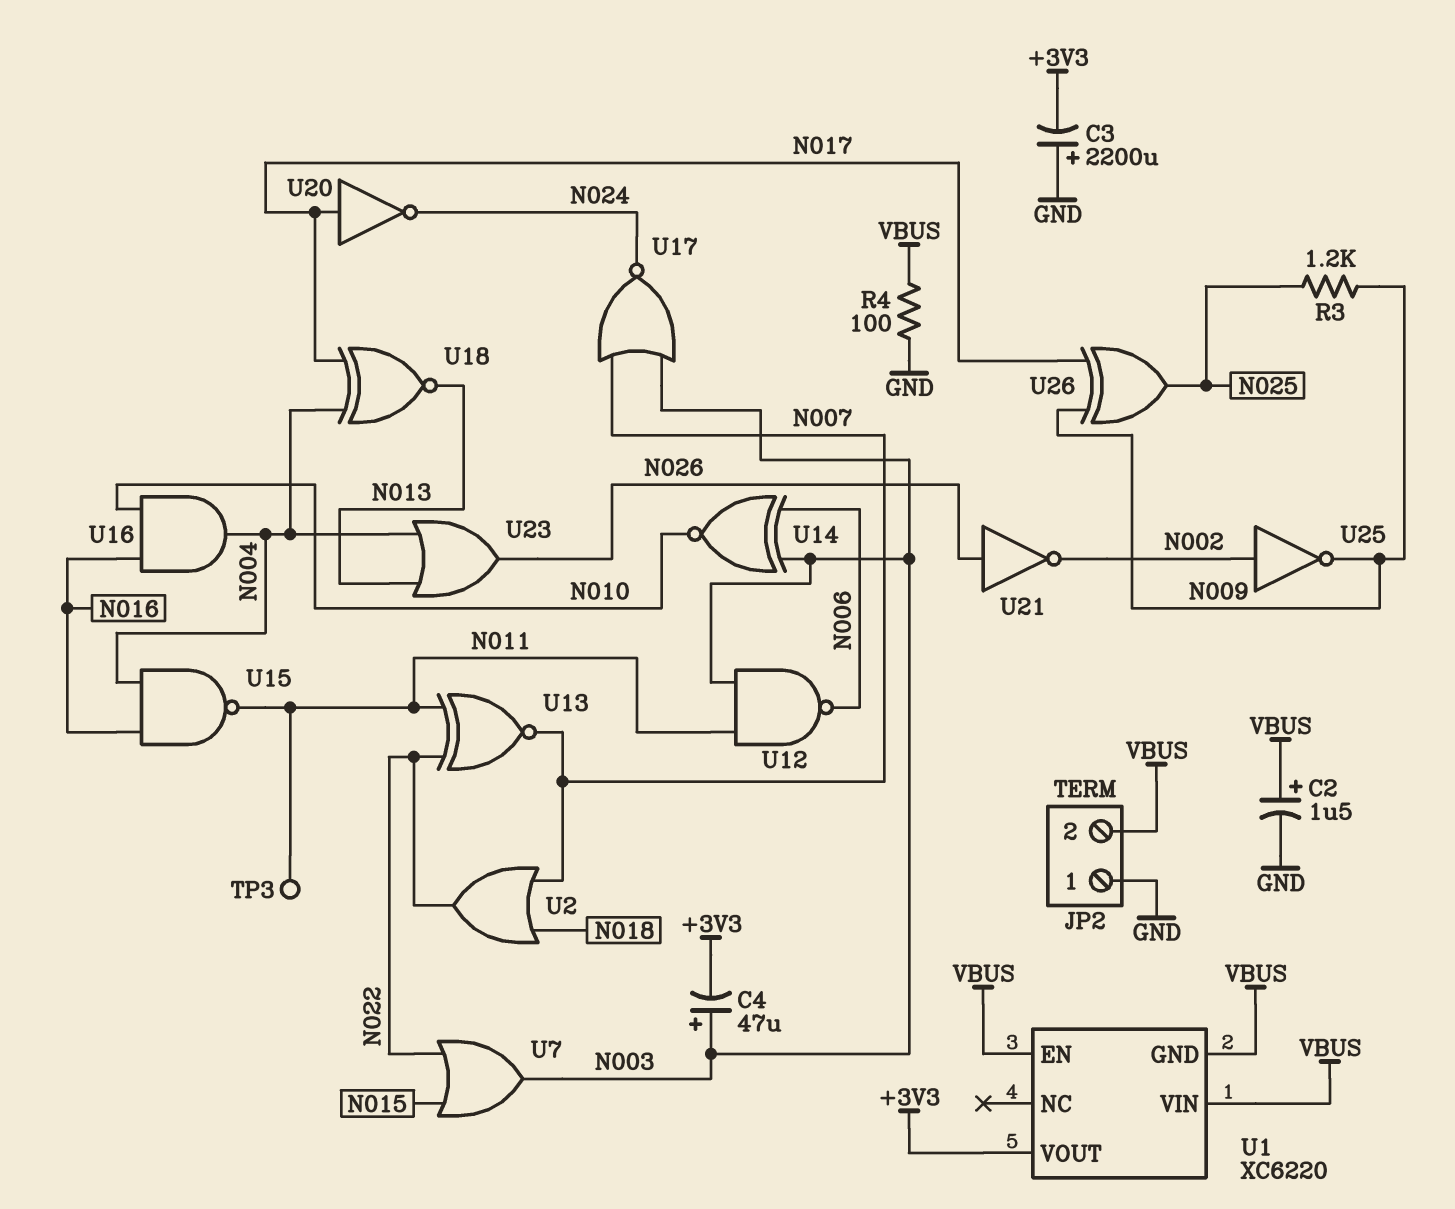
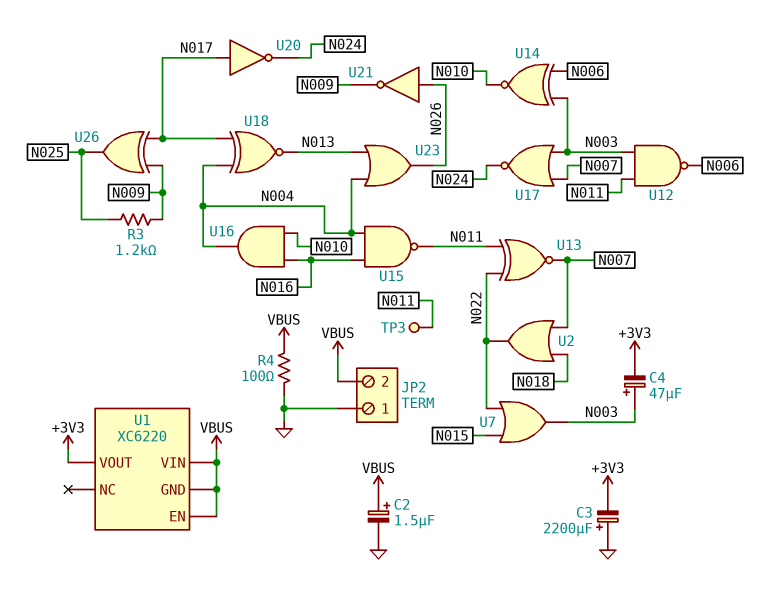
U21: NOT (in N026, out N002) -> NOT (in N026, out N009)
U25: NOT (in N002, out N009) -> none

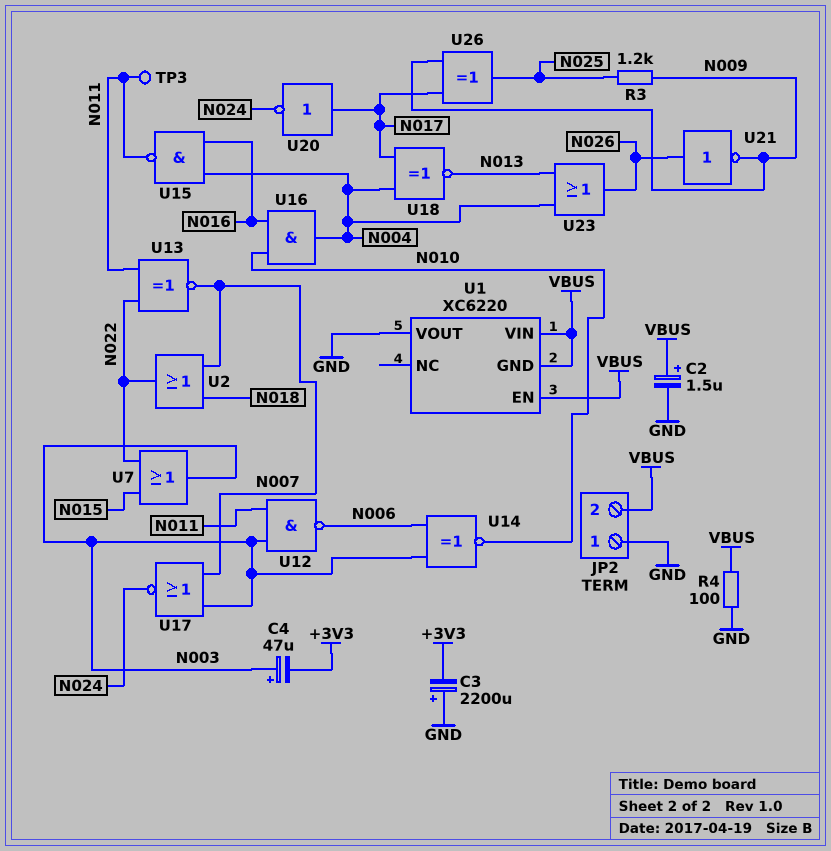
U1 pin VOUT: +3V3 -> GND

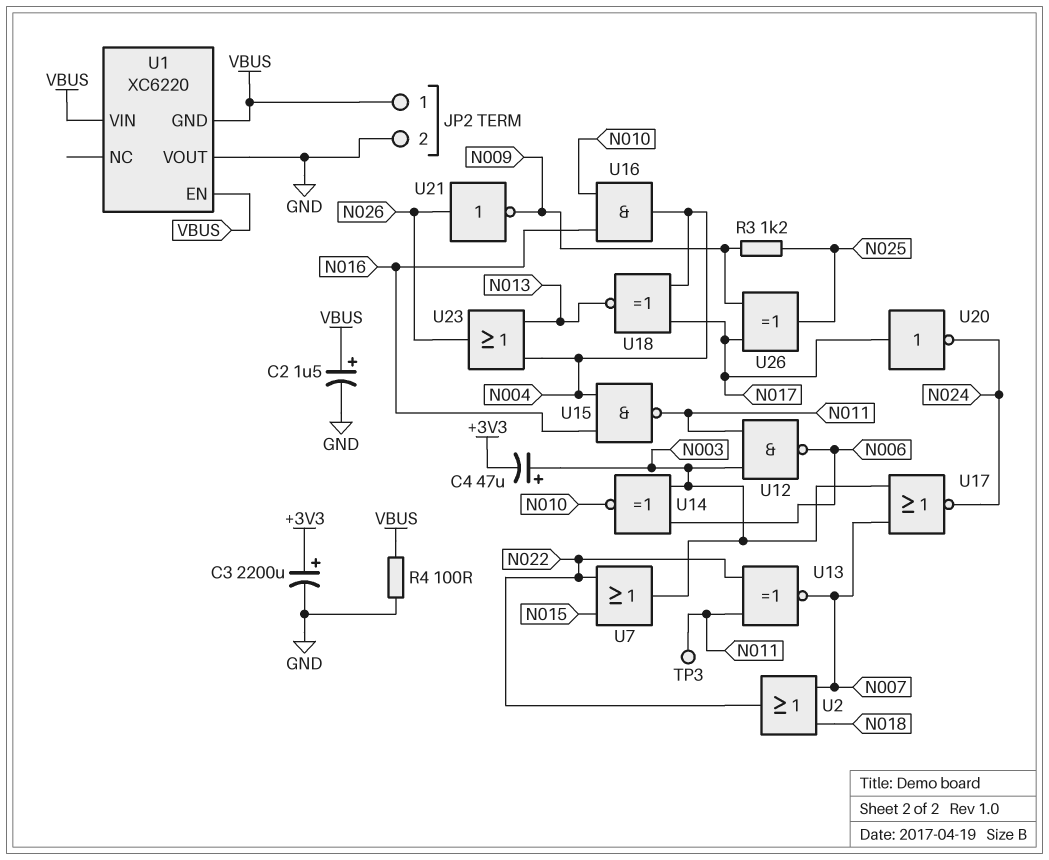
C3: 2200uF (plus GND, minus +3V3) -> 2200uF (plus +3V3, minus GND)
JP2 pin 1: GND -> VBUS
JP2 pin 2: VBUS -> GND

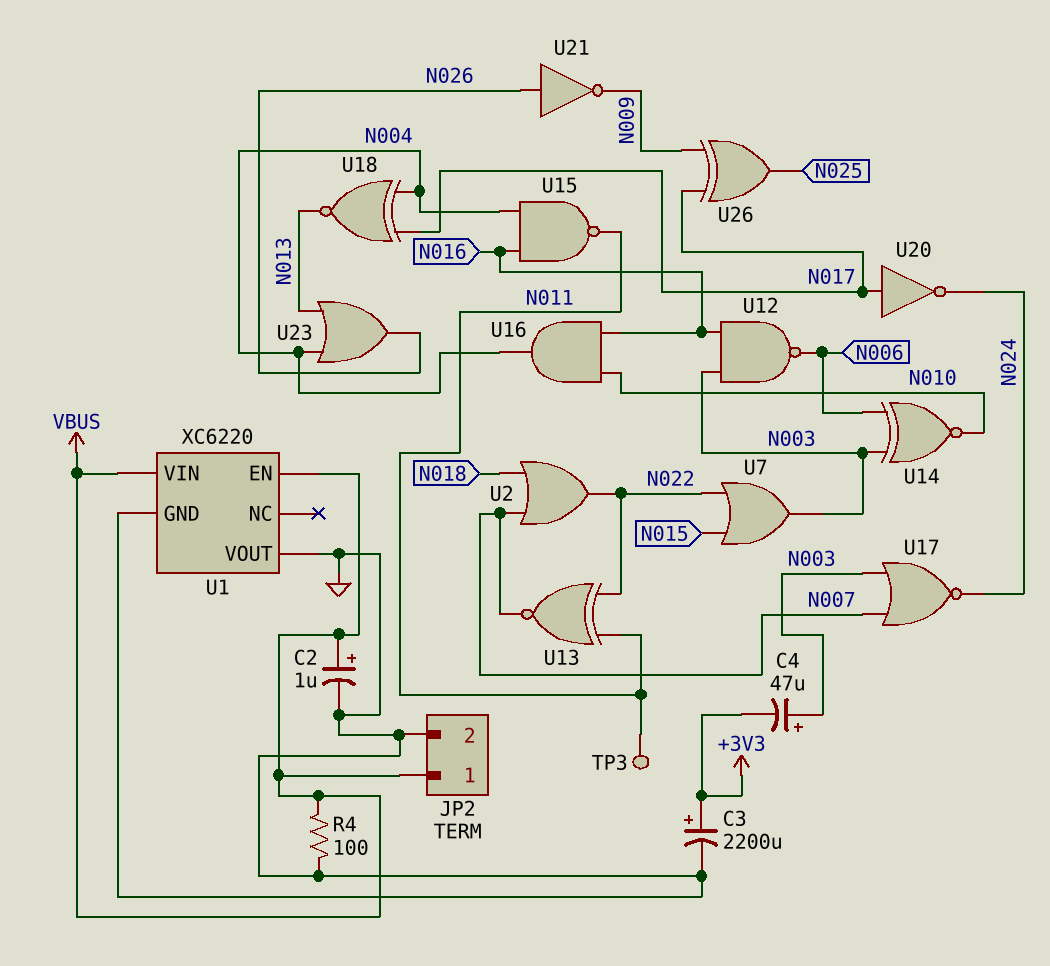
C2: 1.5uF (plus VBUS, minus GND) -> 1uF (plus VBUS, minus GND)
R3: 1.2k (N009, N025) -> none
U1 pin GND: VBUS -> GND
U12: NAND (in N003, in N011, out N006) -> NAND (in N003, in N016, out N006)

